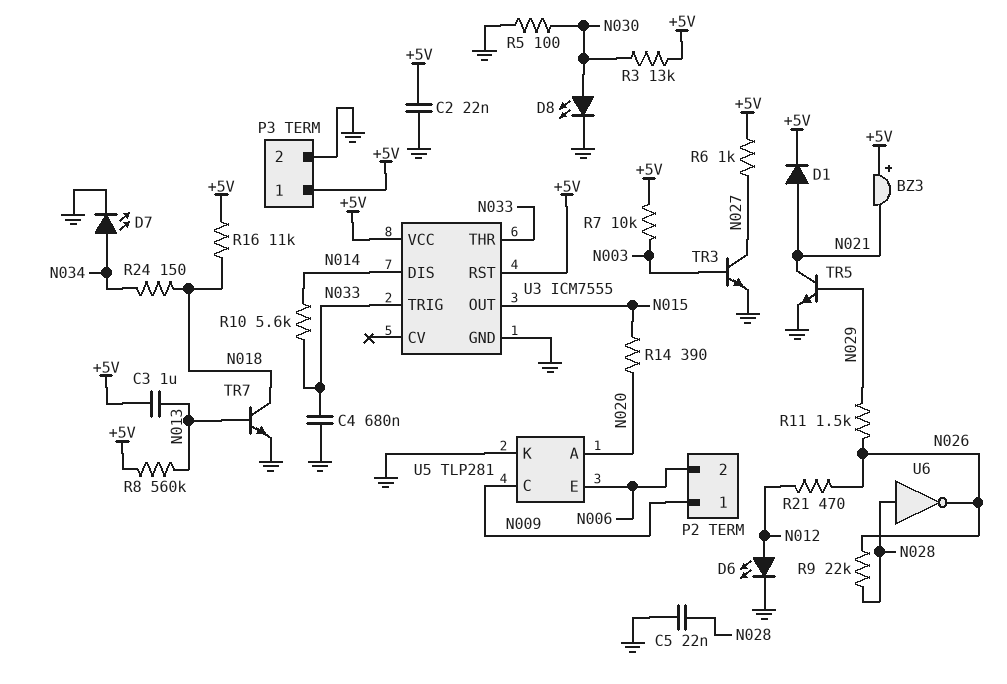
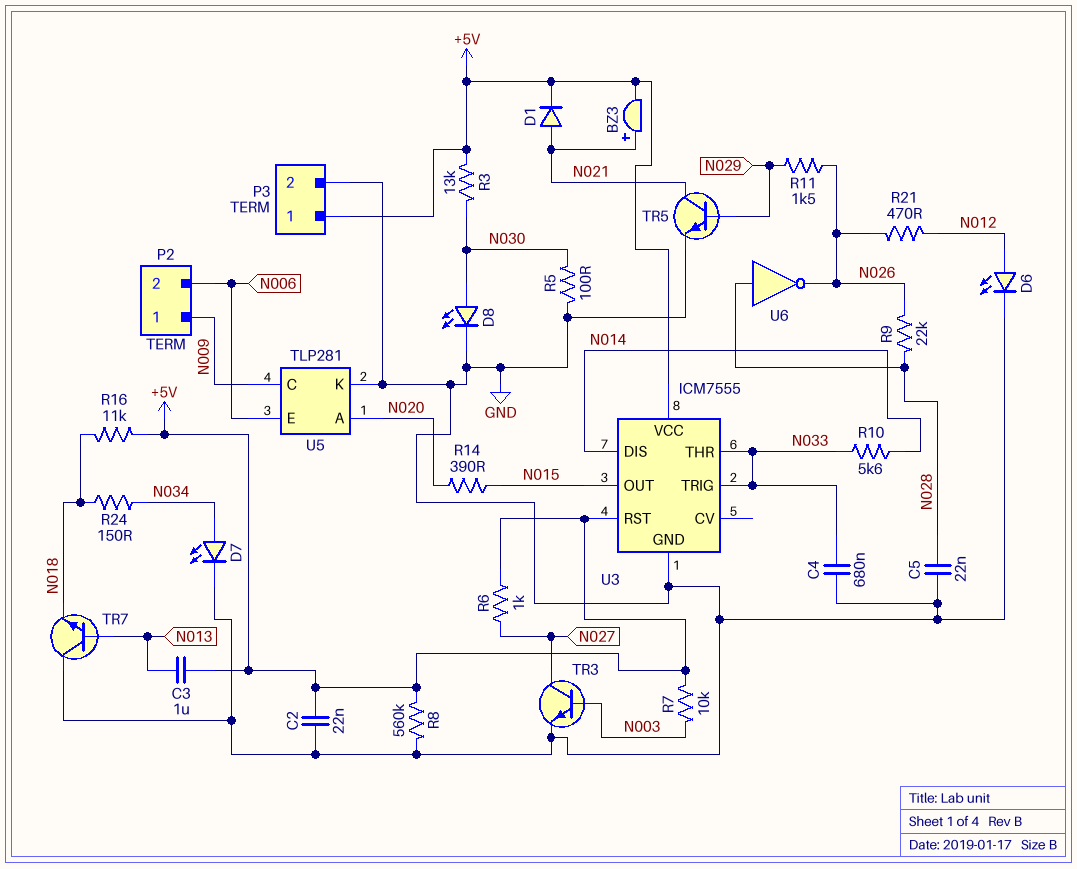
BZ3: buzzer (plus +5V, minus N021) -> buzzer (plus N021, minus +5V)
R8: 560k (+5V, N013) -> 560k (+5V, GND)
TR7: NPN (B N013, C N018, E GND) -> NPN (B N013, C GND, E N018)

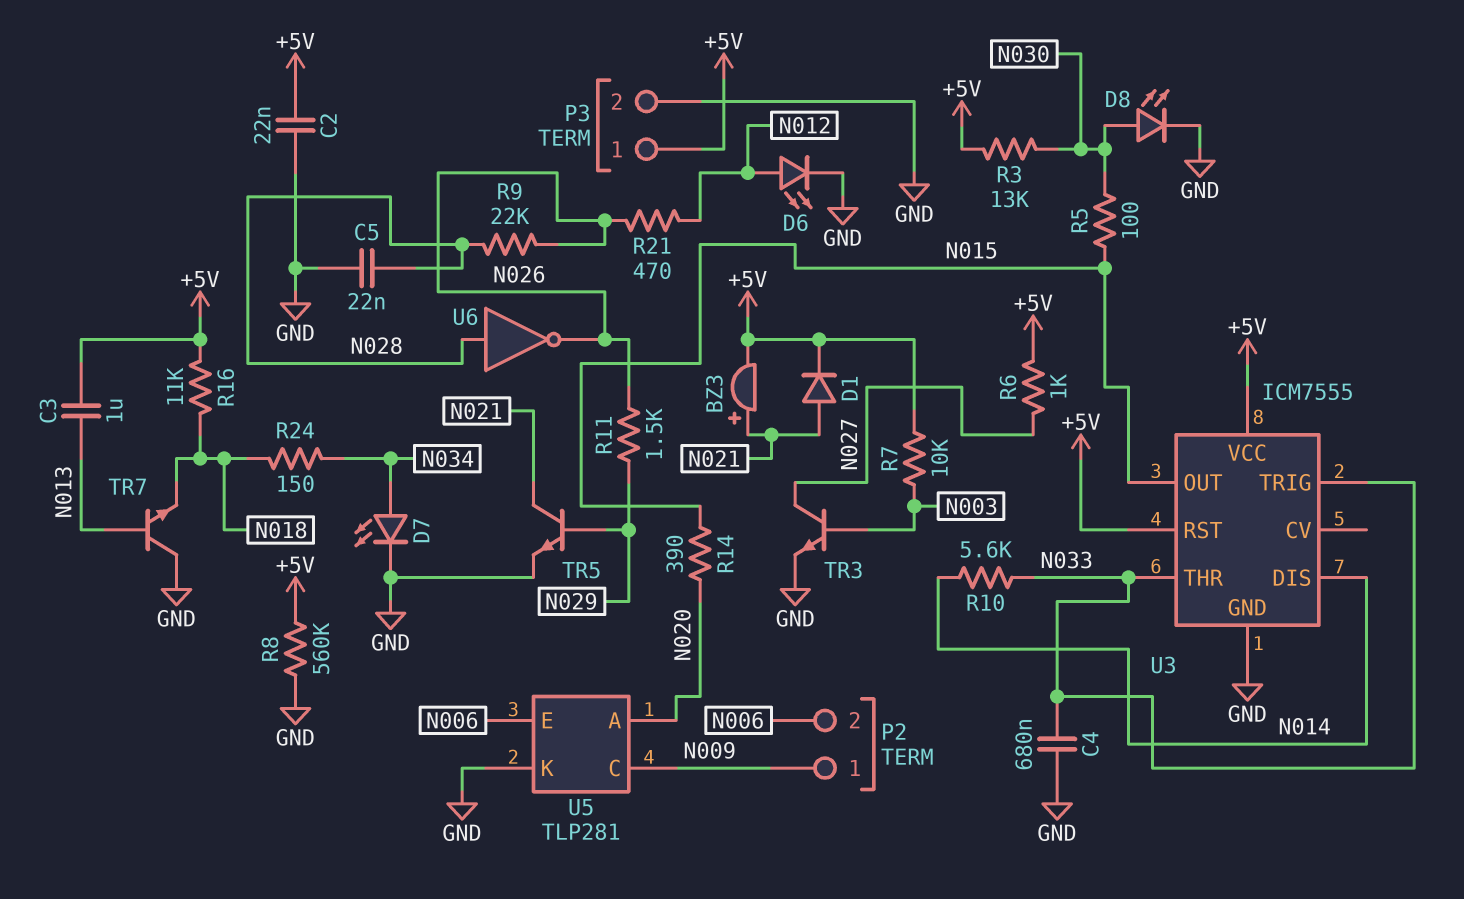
R5: 100 (GND, N030) -> 100 (N015, N030)

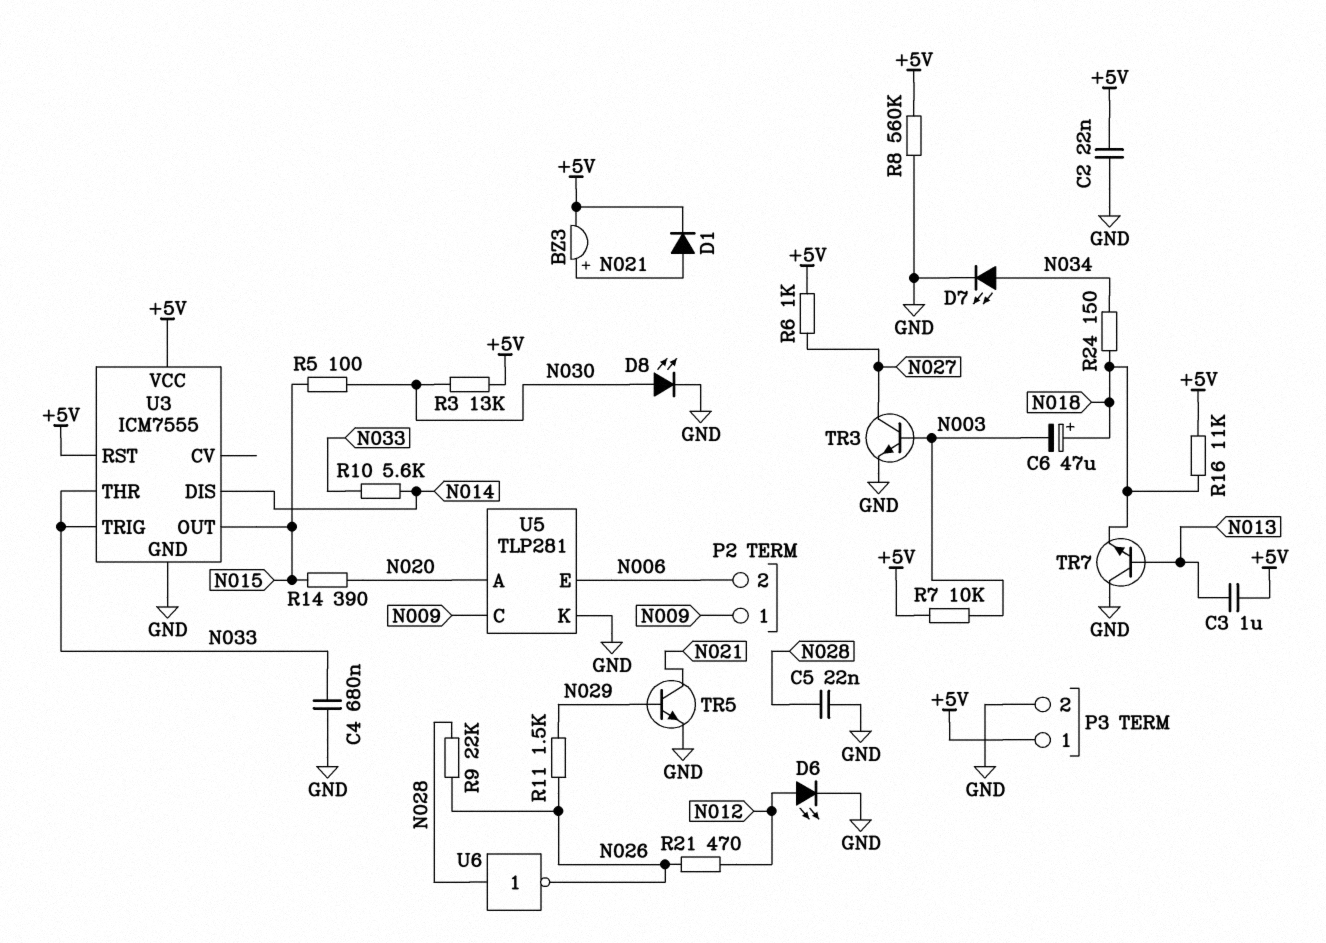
C6: none -> 47uF (plus N018, minus N003)

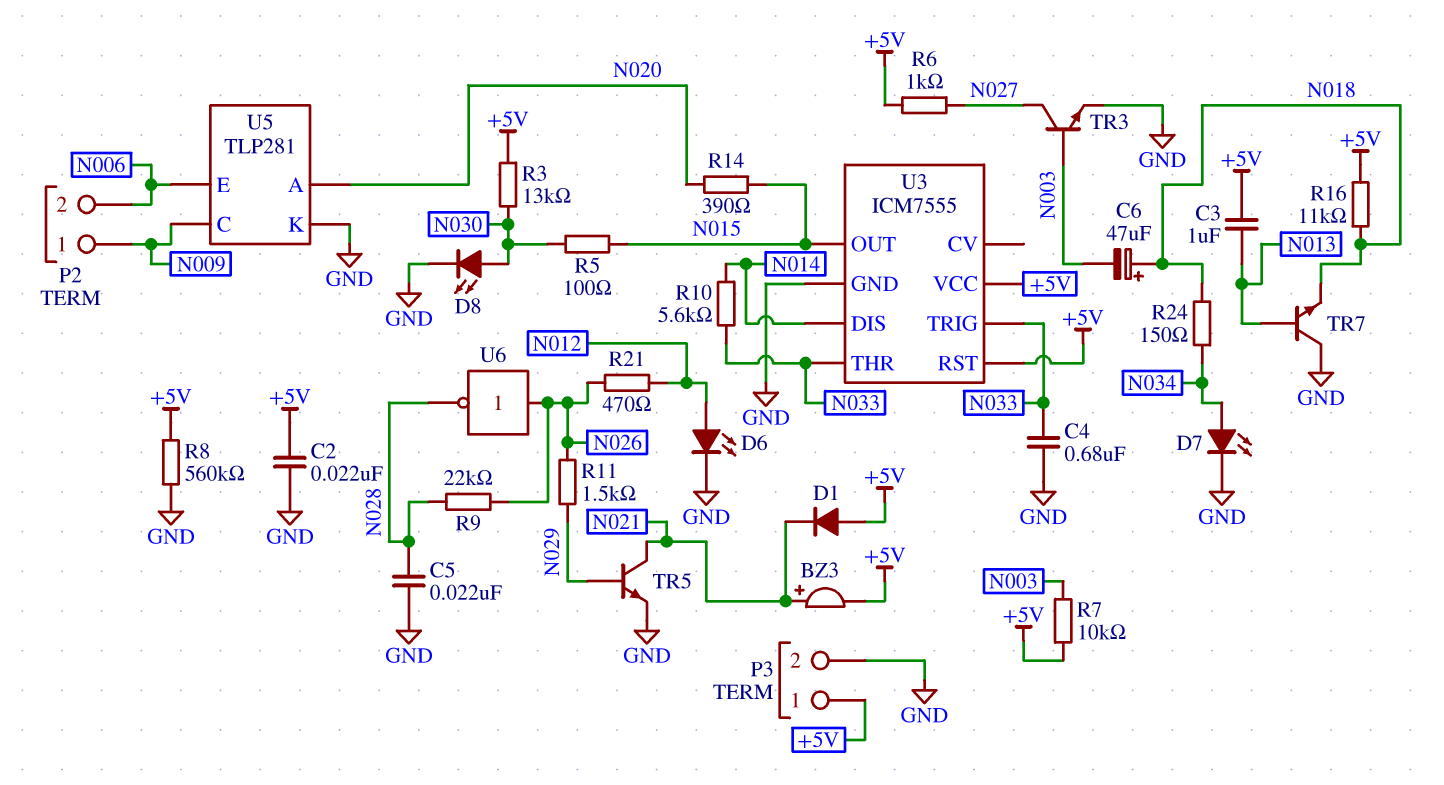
D1: diode (A N021, K +5V) -> diode (A +5V, K N021)
U6: NOT (in N028, out N026) -> NOT (in N026, out N028)

